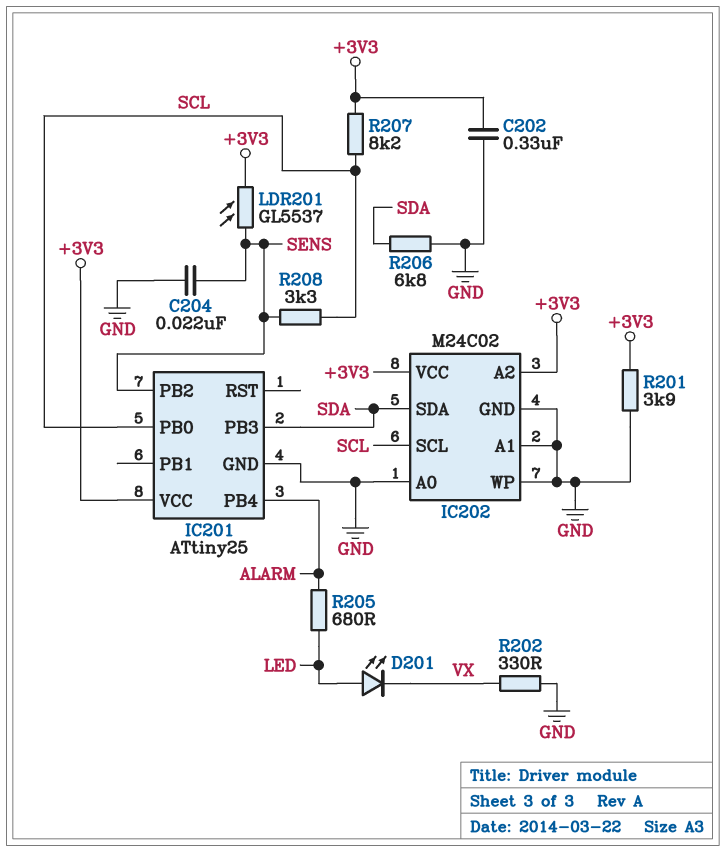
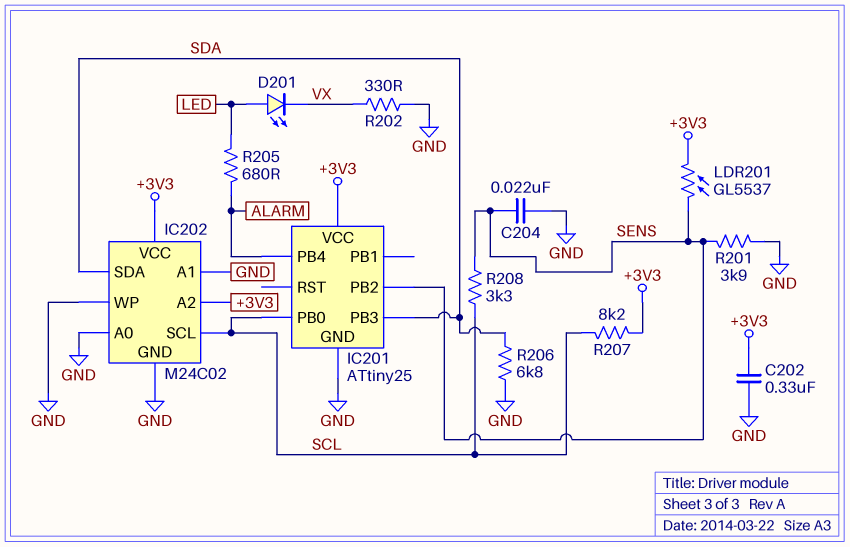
R201: 3.9k (+3V3, GND) -> 3.9k (GND, SENS)

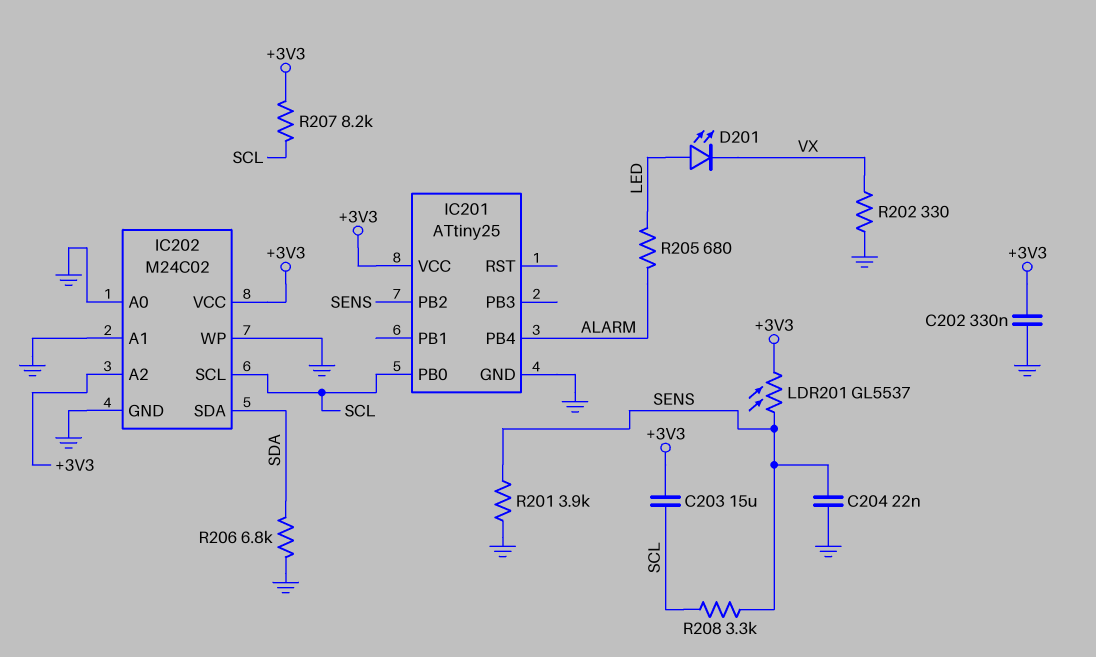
C203: none -> 15uF (+3V3, SCL)
IC201 pin PB3: SDA -> none

